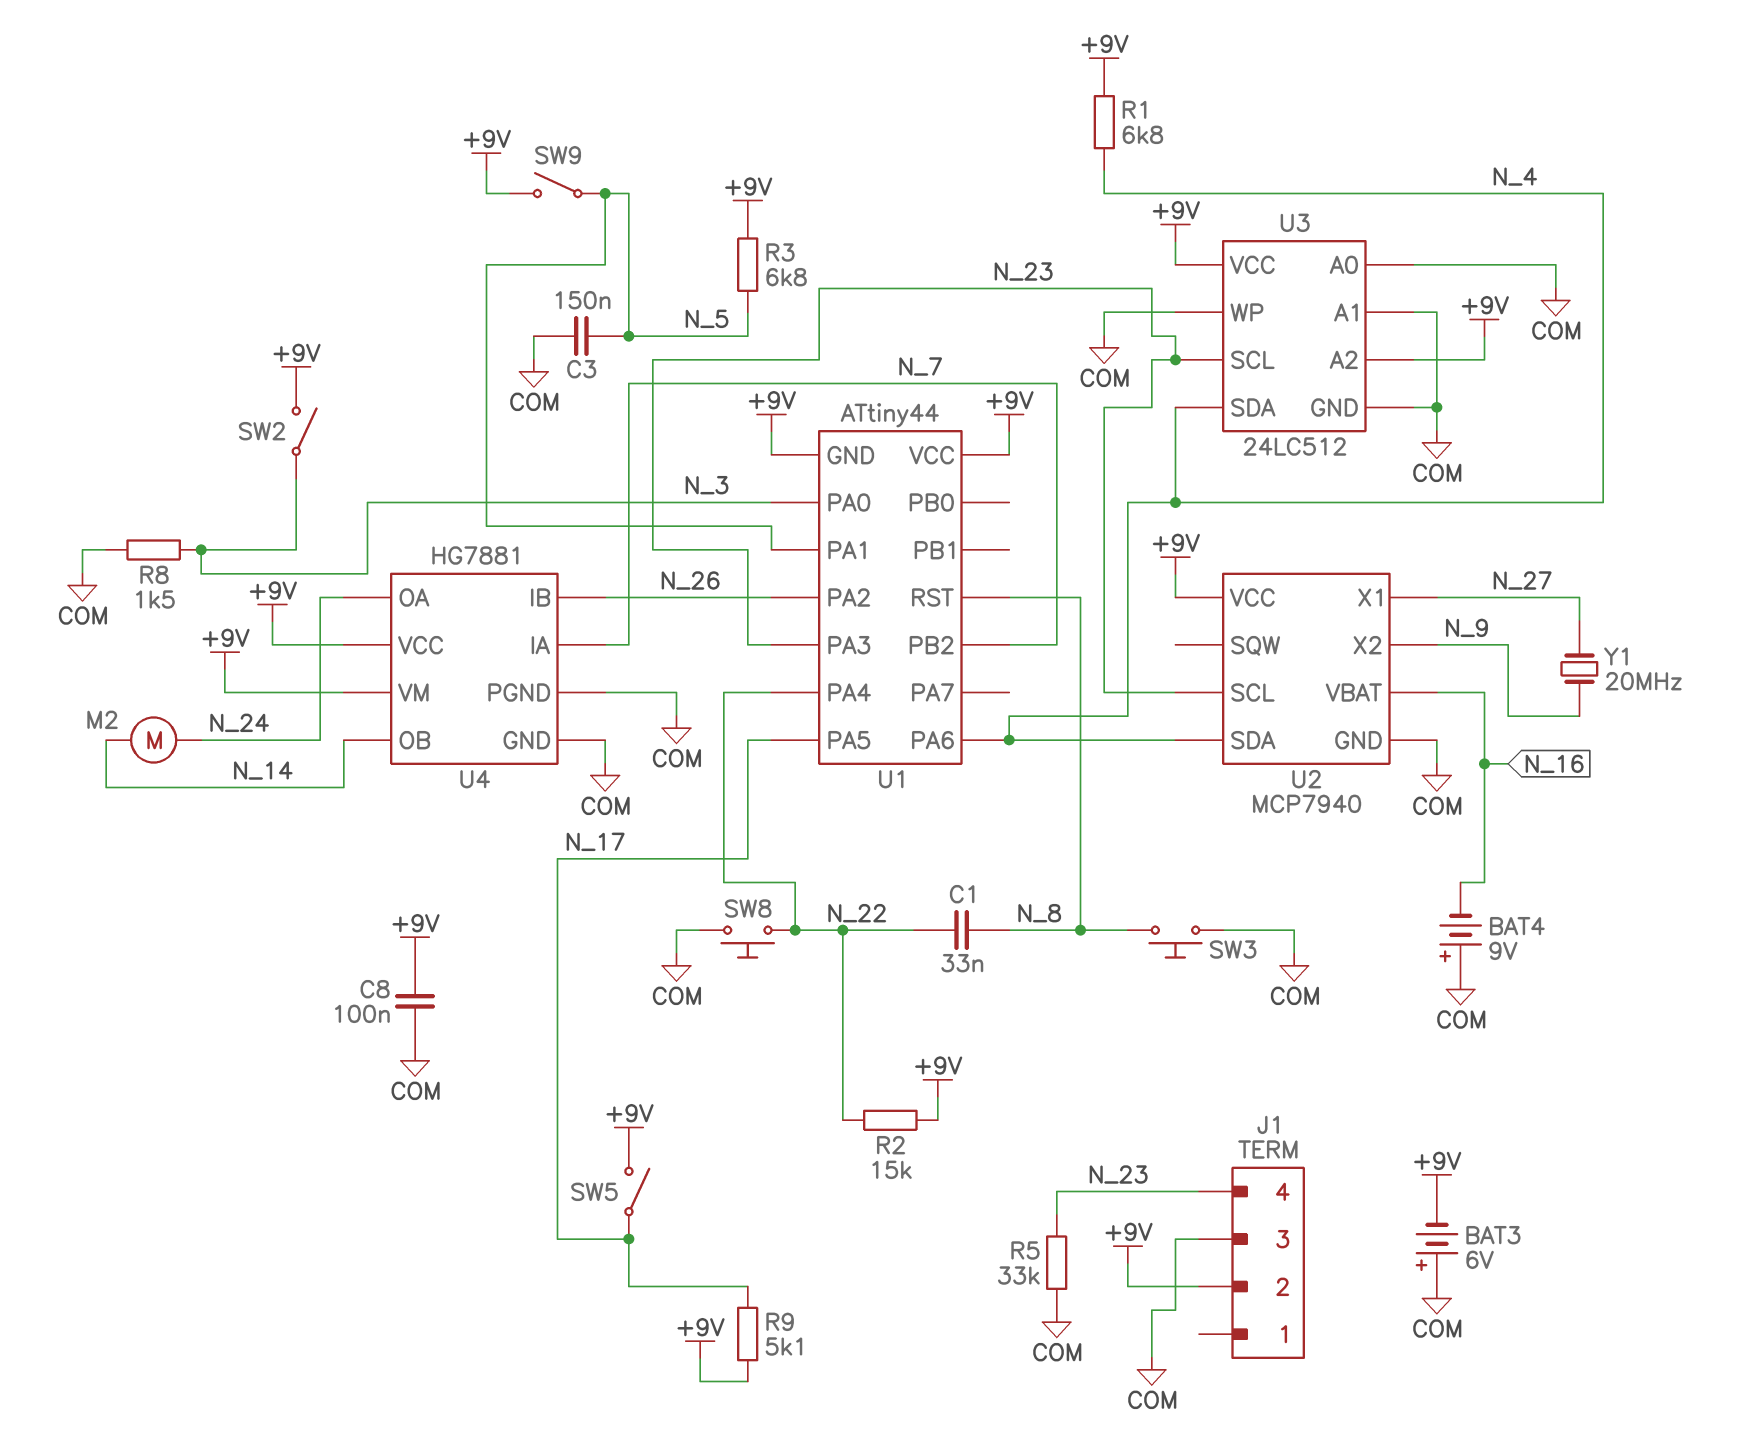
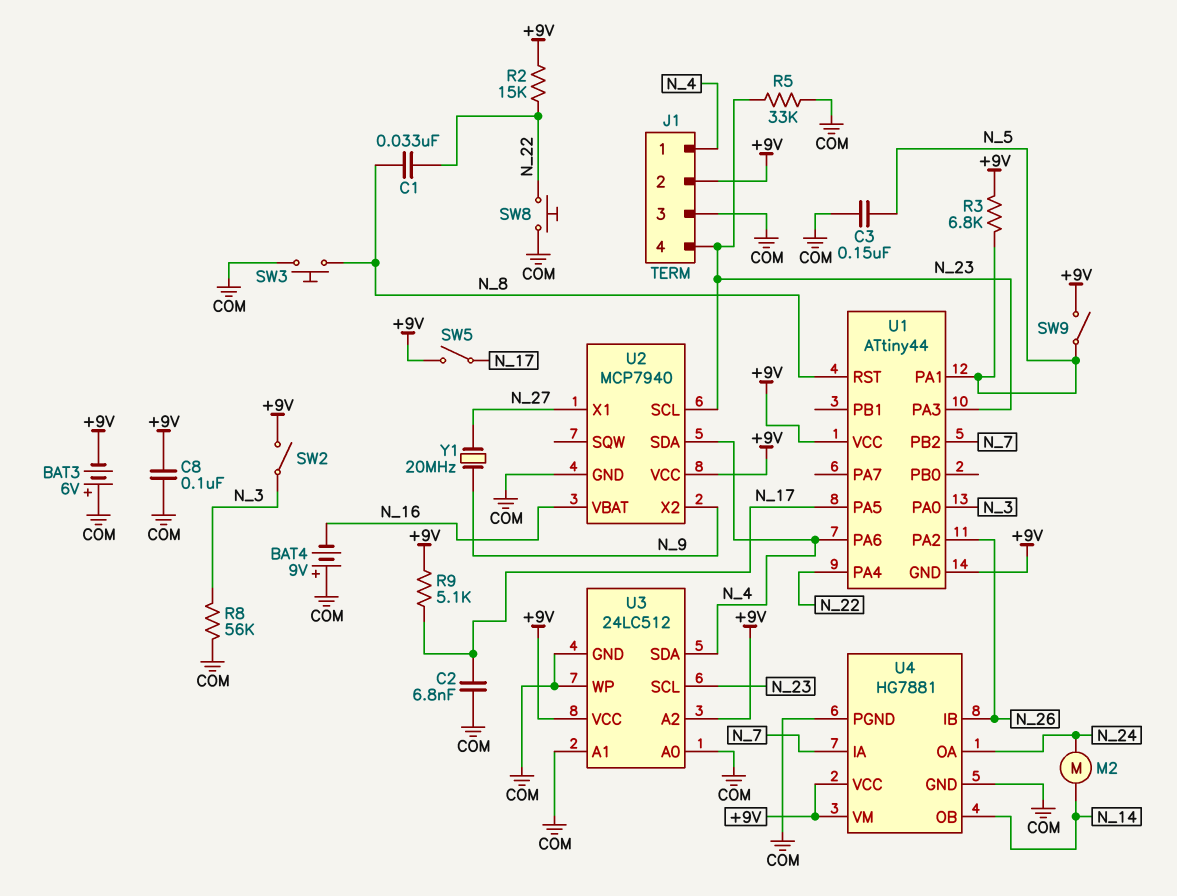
C2: none -> 6.8nF (COM, N_17)
J1 pin 1: none -> N_4
R1: 6.8k (+9V, N_4) -> none
R8: 1.5k (COM, N_3) -> 56k (COM, N_3)

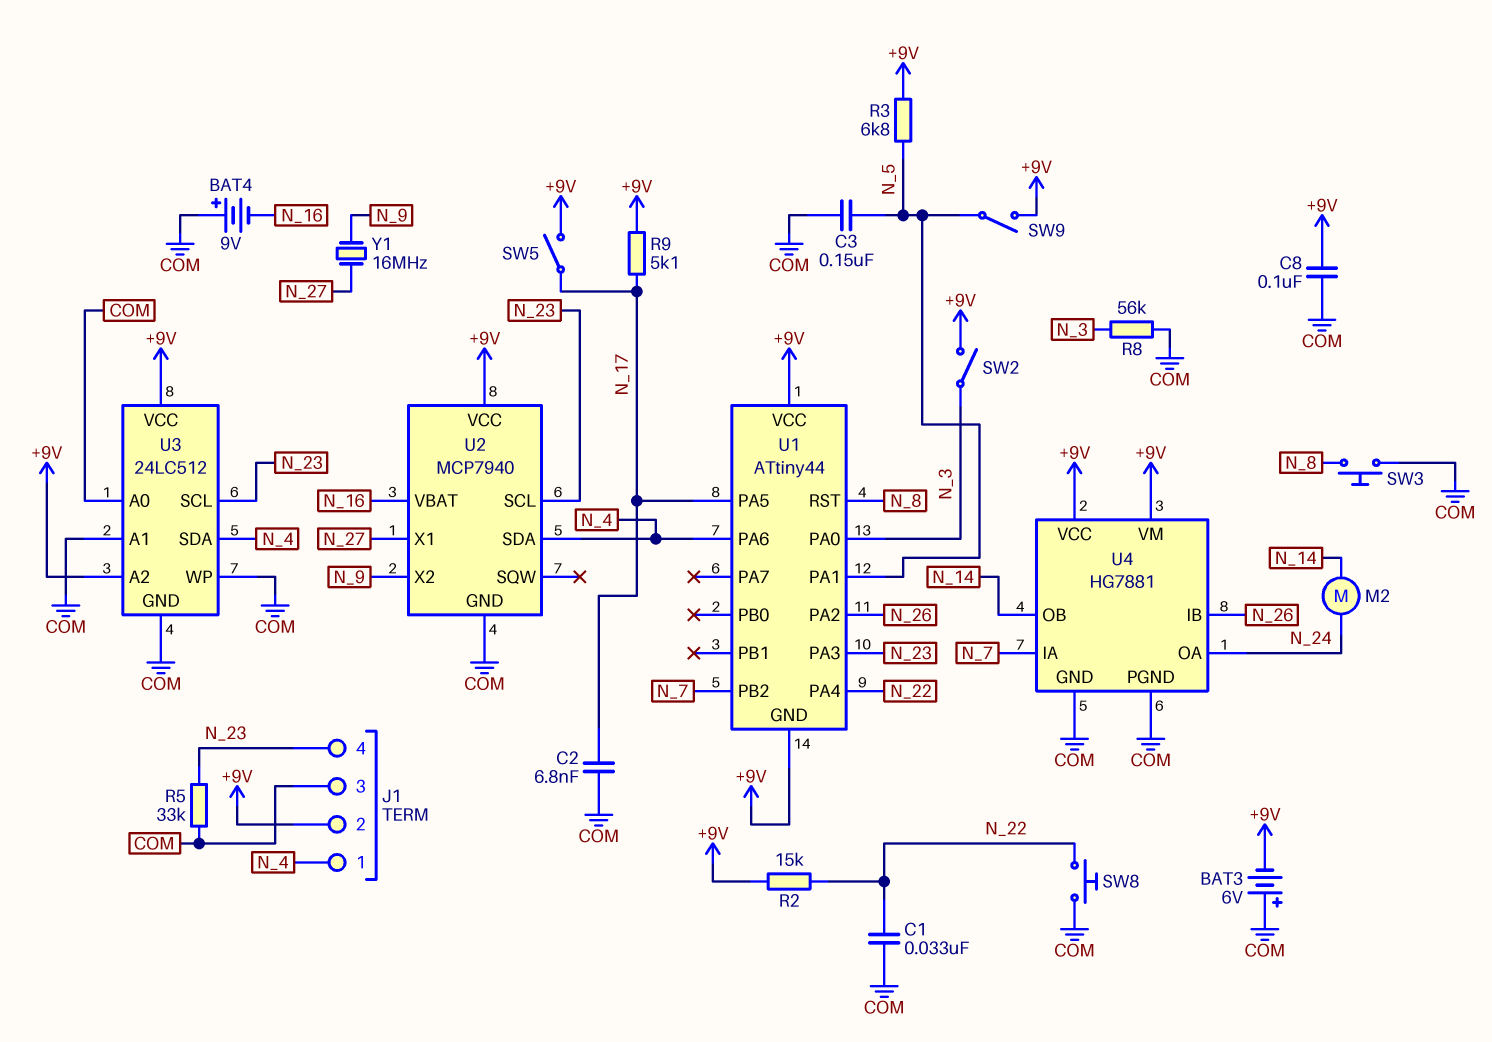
C1: 33nF (N_8, N_22) -> 33nF (COM, N_22)
Y1: 20MHz (N_9, N_27) -> 16MHz (N_9, N_27)

